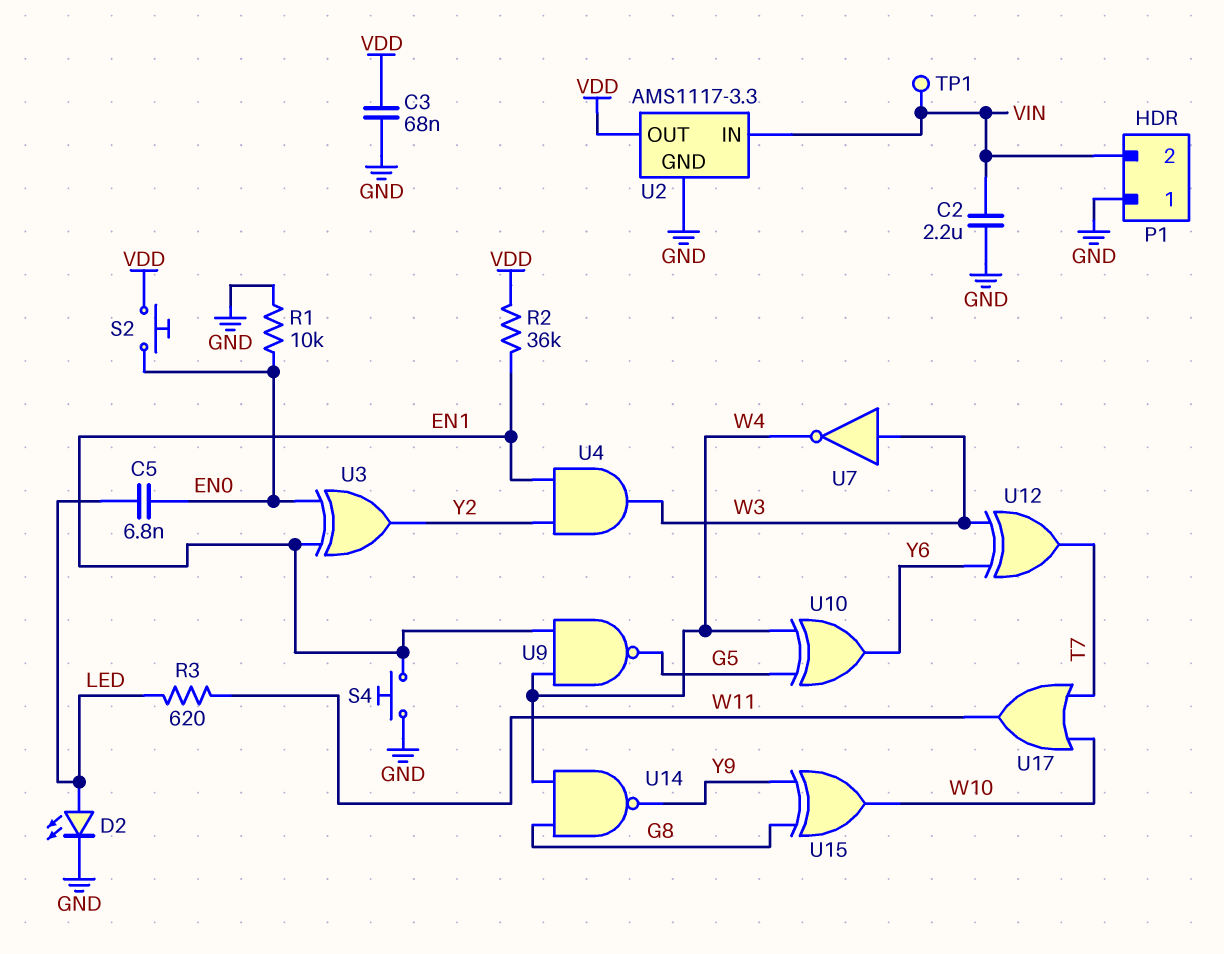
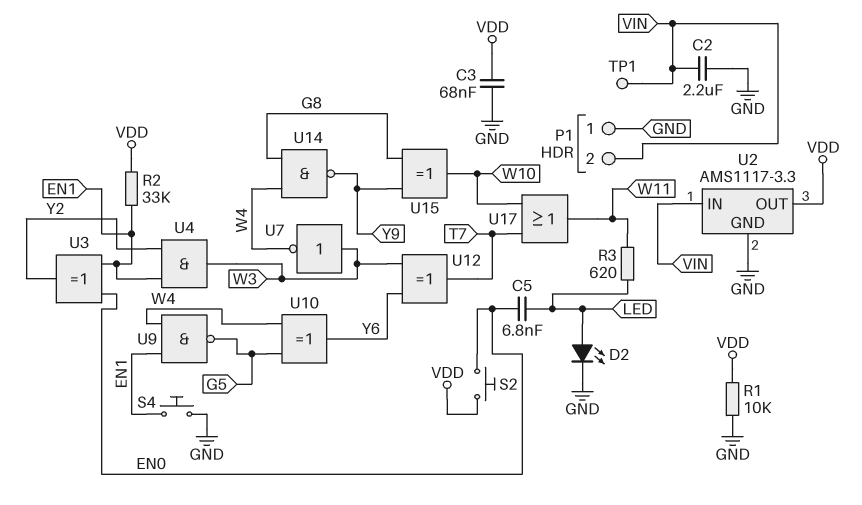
R1: 10k (EN0, GND) -> 10k (GND, VDD)
R2: 36k (EN1, VDD) -> 33k (EN1, VDD)

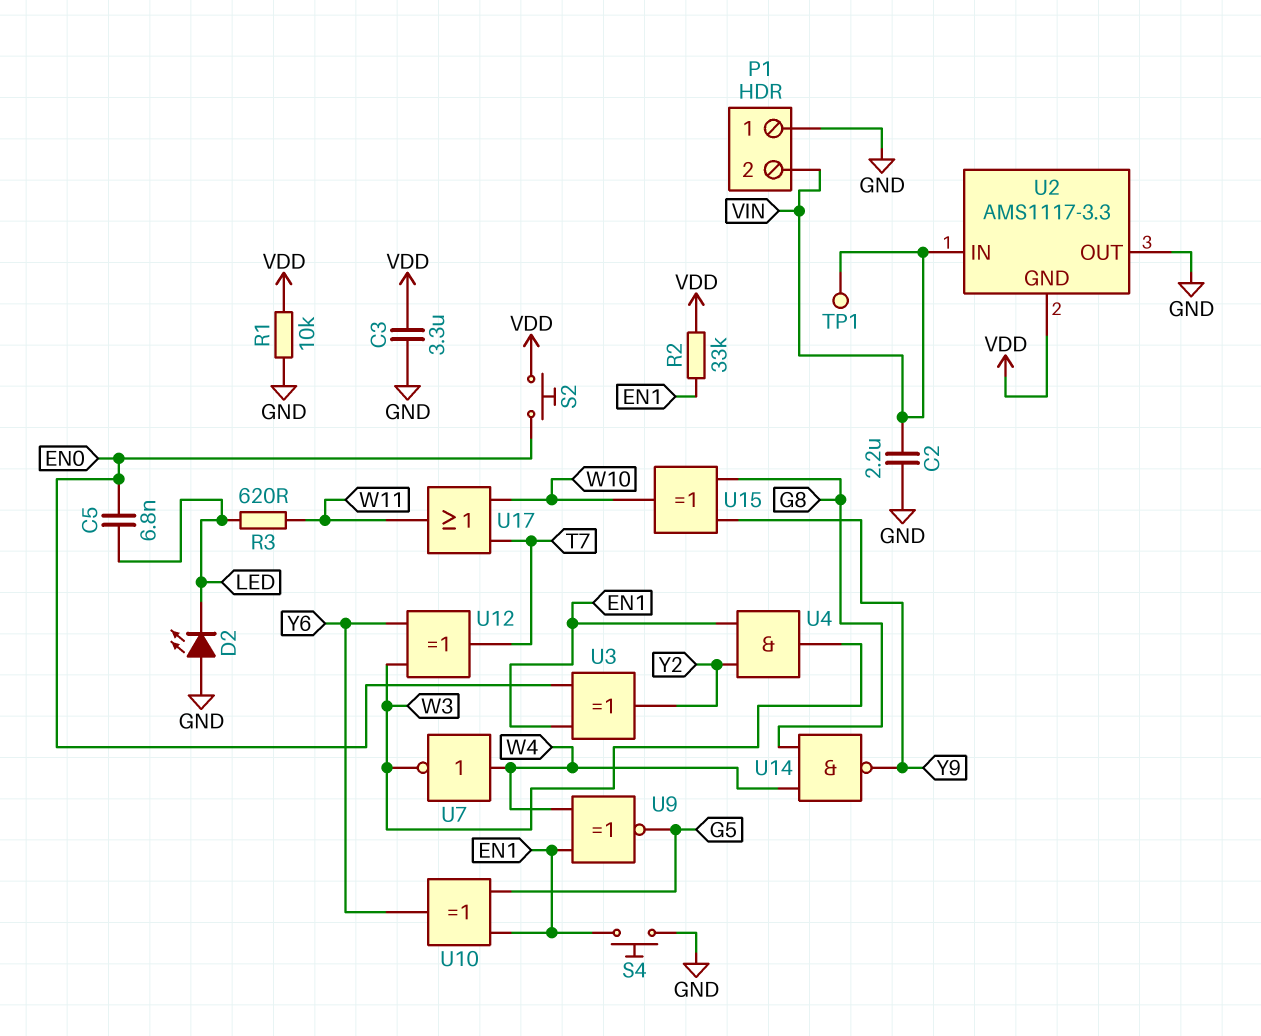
C3: 68nF (GND, VDD) -> 3.3uF (GND, VDD)
D2: LED (A LED, K GND) -> LED (A GND, K LED)
U2 pin GND: GND -> VDD
U2 pin OUT: VDD -> GND
U7: NOT (in W3, out W4) -> NOT (in W4, out W3)
U9: NAND (in EN1, in W4, out G5) -> XNOR (in EN1, in W4, out G5)
U10: XOR (in G5, in W4, out Y6) -> XOR (in EN1, in G5, out Y6)

